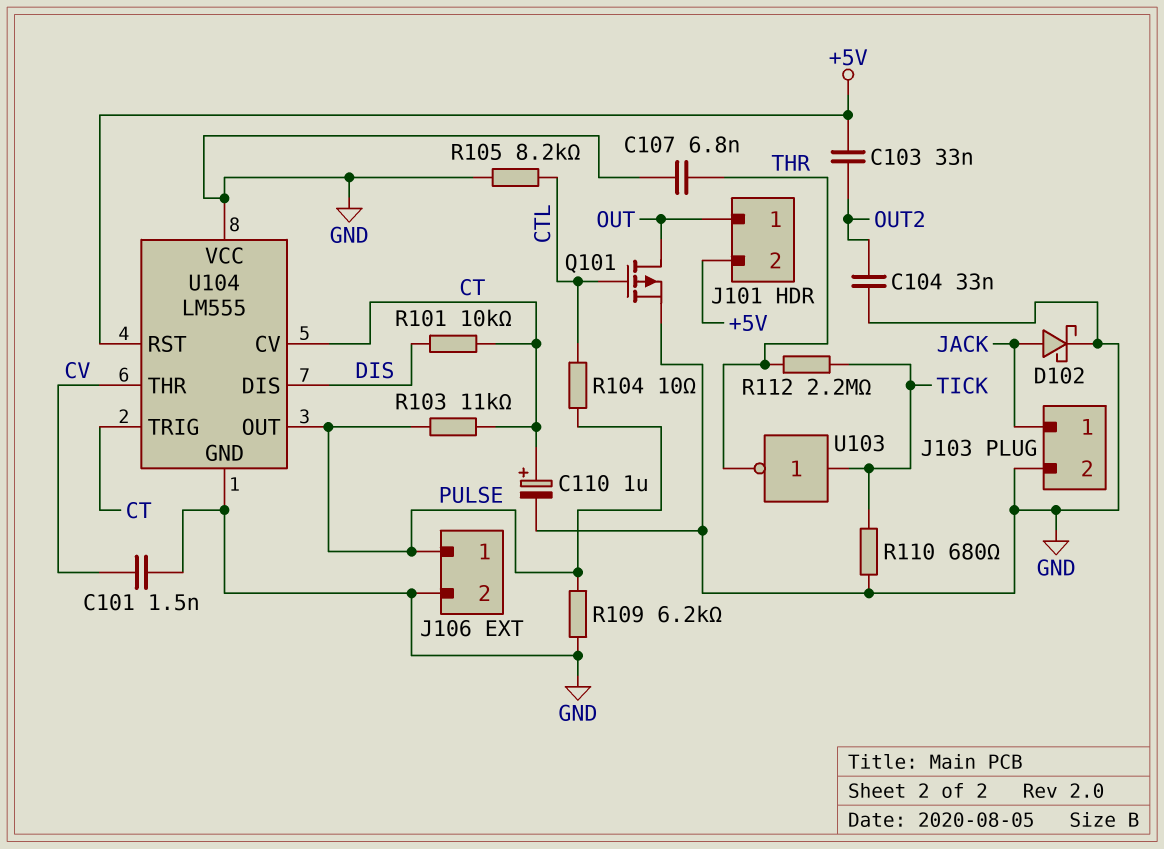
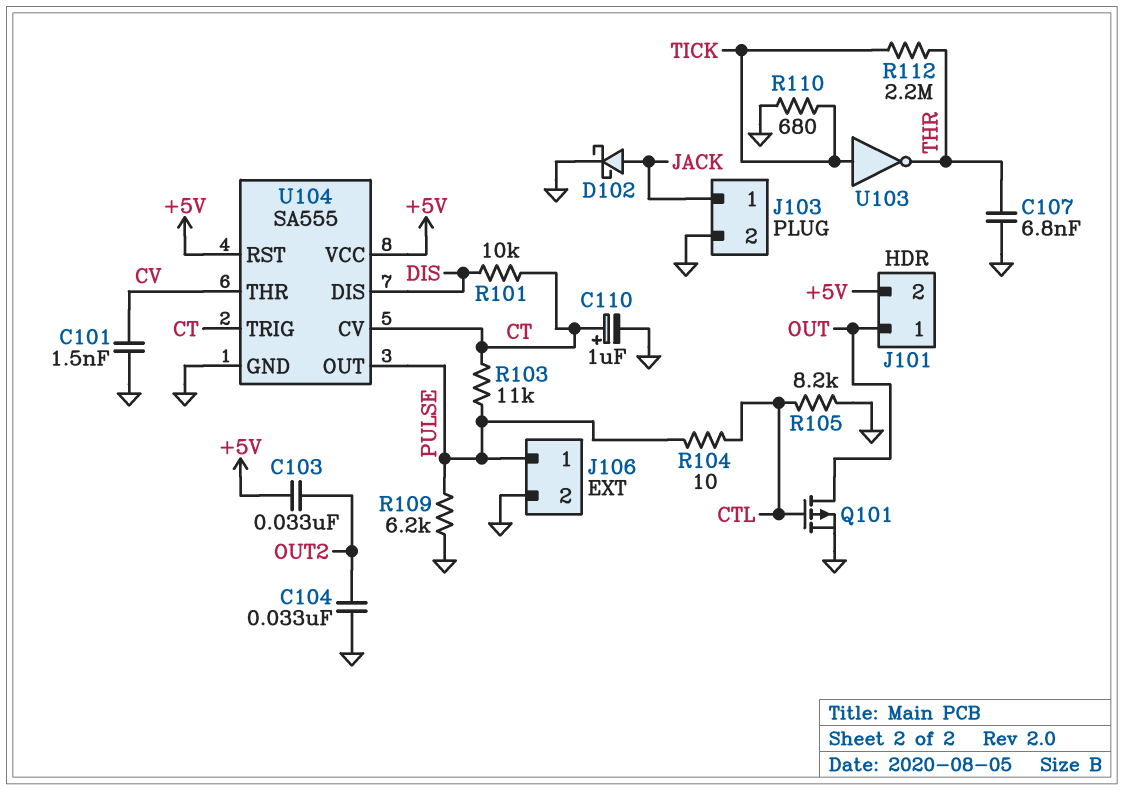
U104: LM555 -> SA555
U104 pin VCC: GND -> +5V

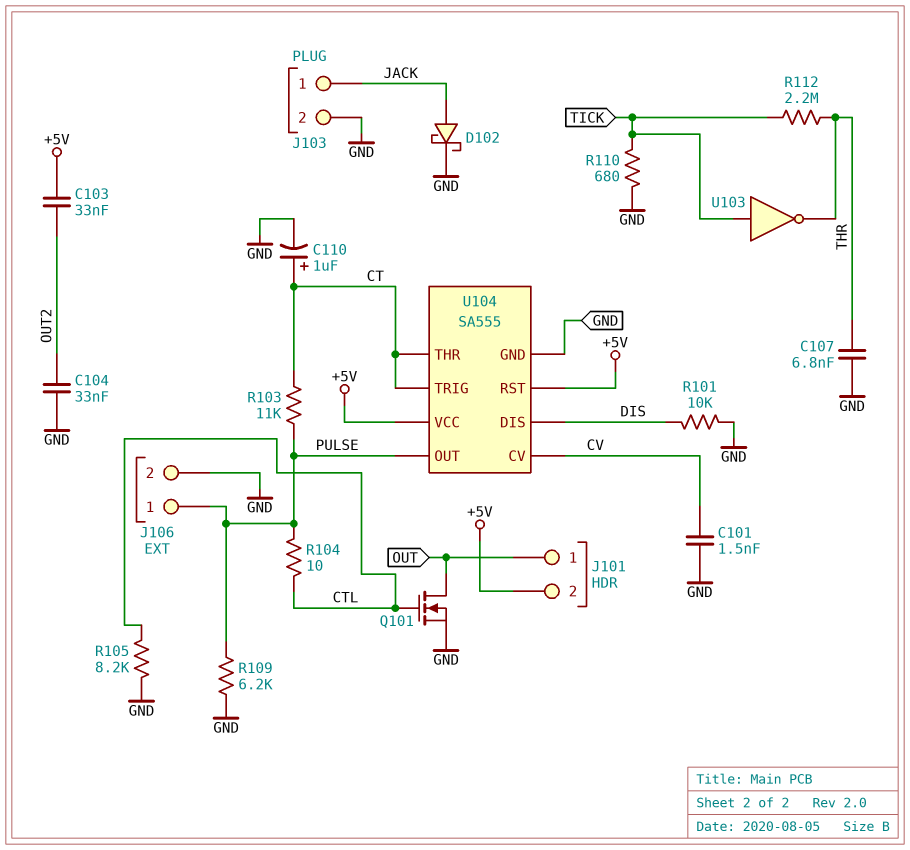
Q101: PMOS (G CTL, D OUT, S GND) -> NMOS (G CTL, D OUT, S GND)
R101: 10k (CT, DIS) -> 10k (DIS, GND)
U104 pin CV: CT -> CV
U104 pin THR: CV -> CT

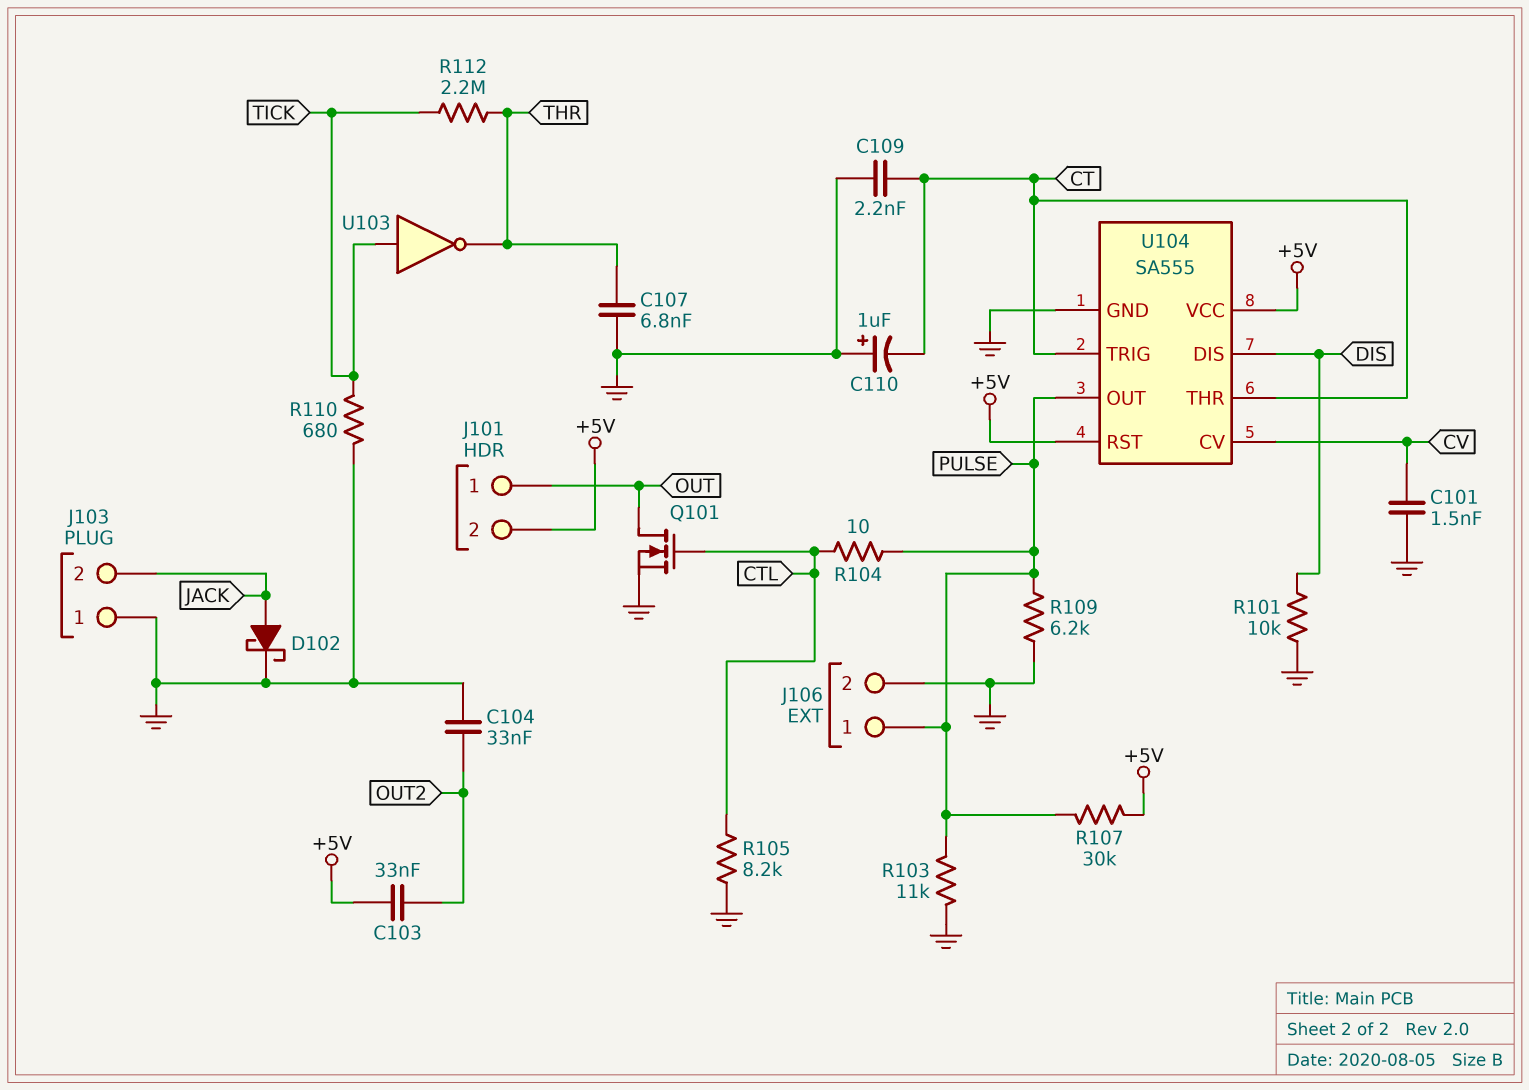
C109: none -> 2.2nF (CT, GND)
C110: 1uF (plus CT, minus GND) -> 1uF (plus GND, minus CT)
J103 pin 1: JACK -> GND
J103 pin 2: GND -> JACK
R103: 11k (CT, PULSE) -> 11k (GND, PULSE)
R107: none -> 30k (+5V, PULSE)

